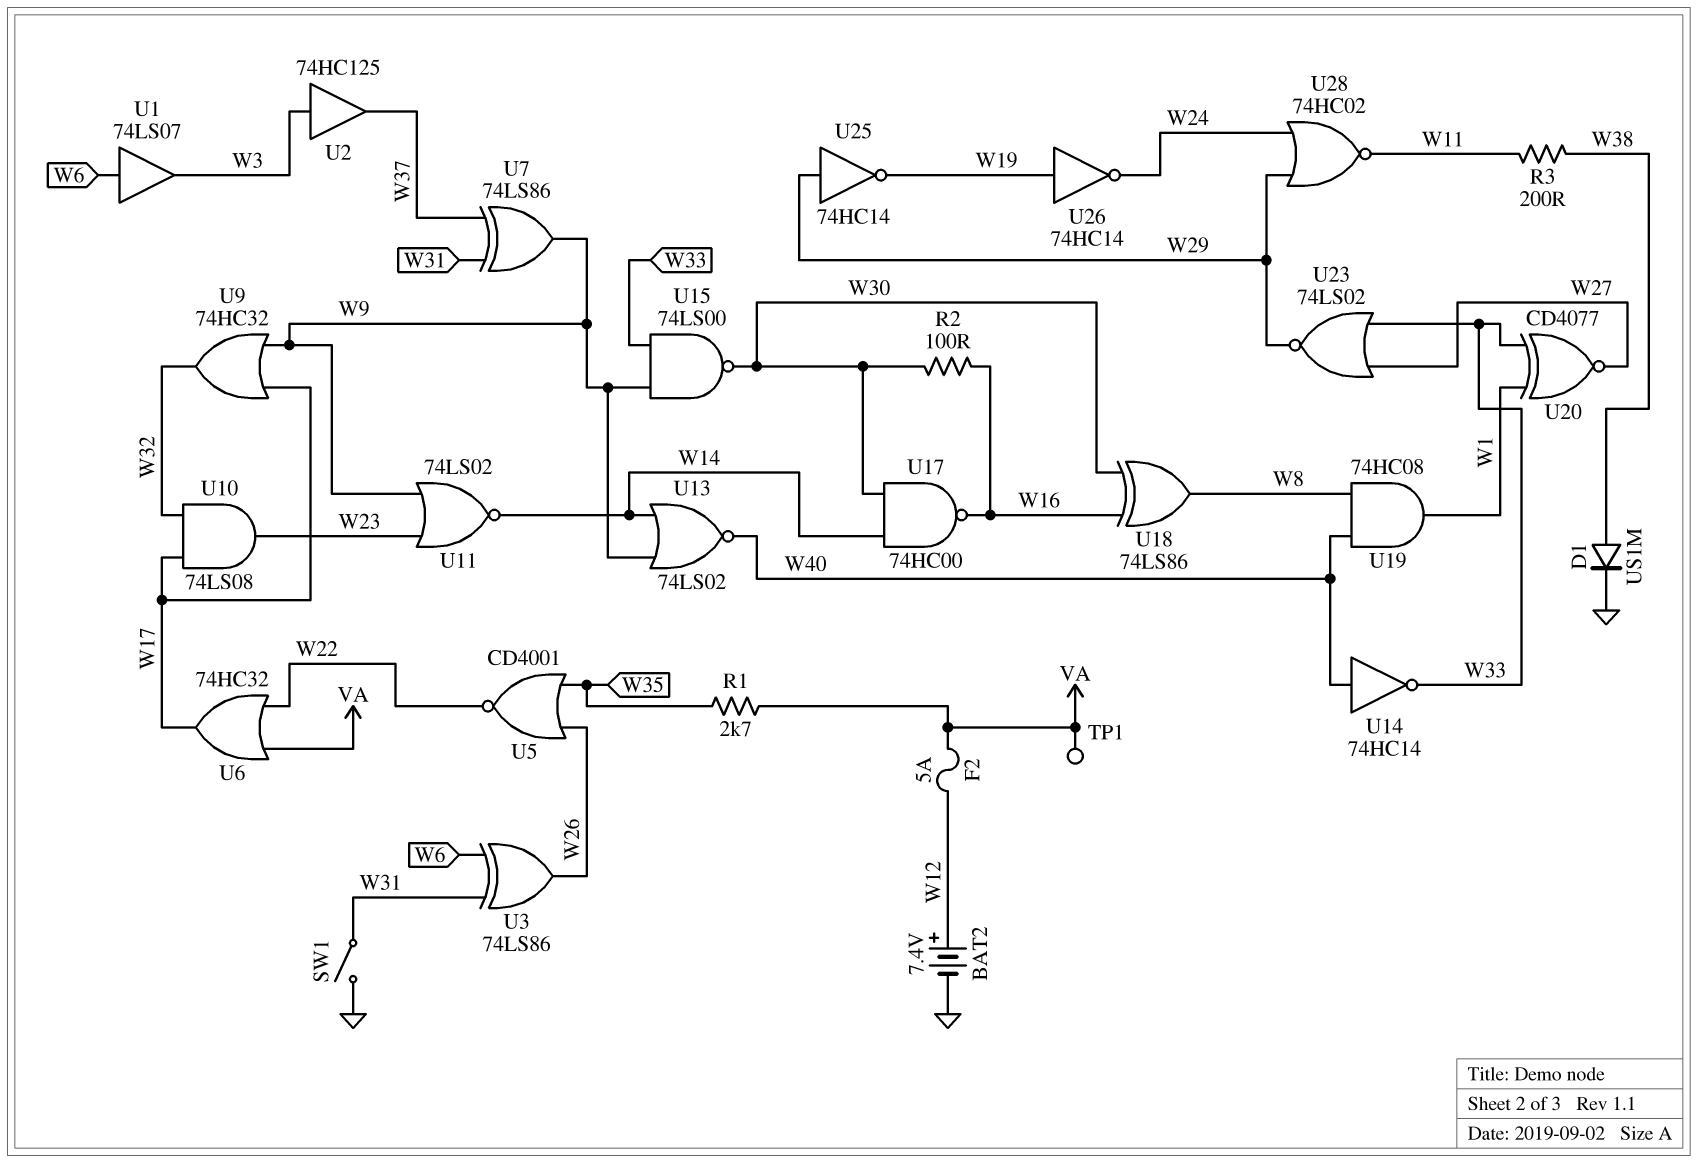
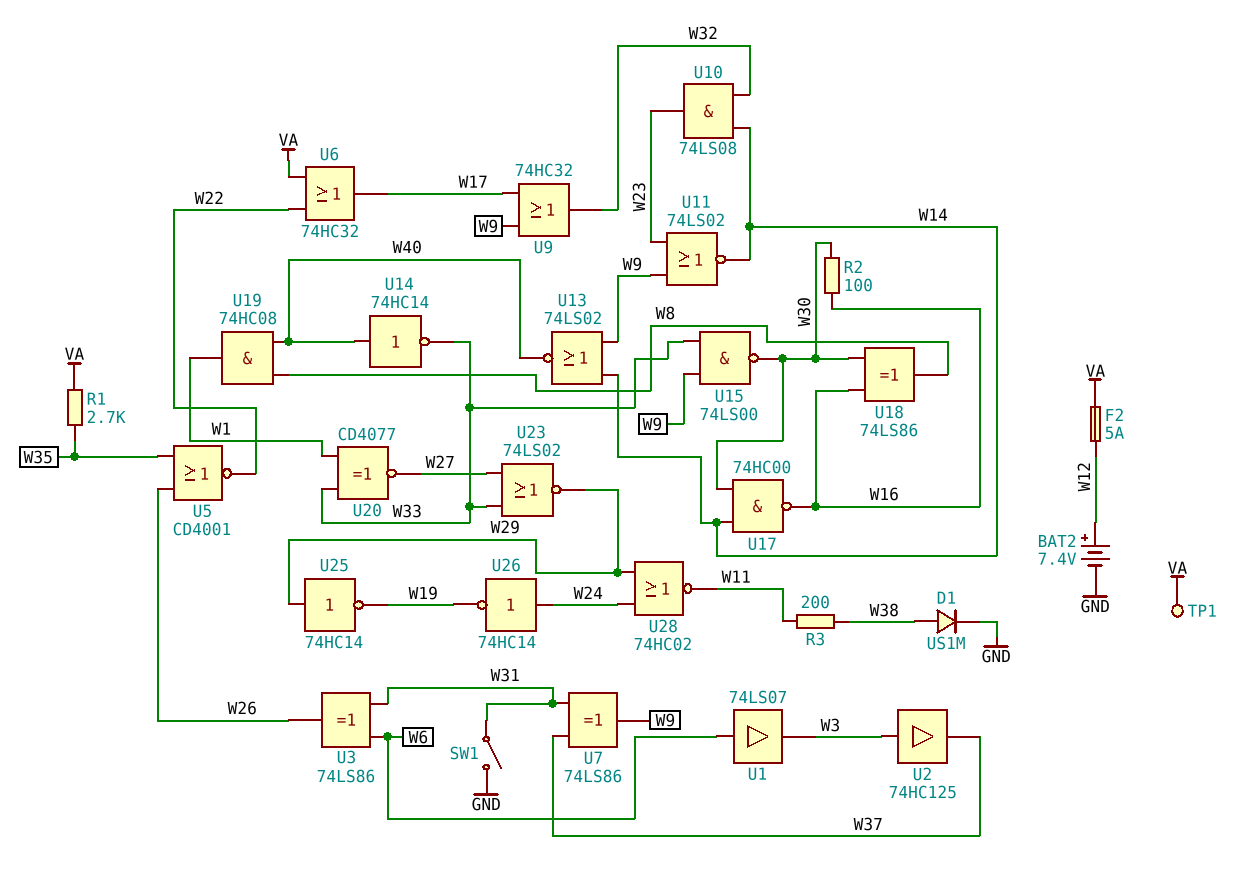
U10: AND 74LS08 (in W17, in W32, out W23) -> AND 74LS08 (in W14, in W32, out W23)
U26: NOT 74HC14 (in W19, out W24) -> NOT 74HC14 (in W24, out W19)

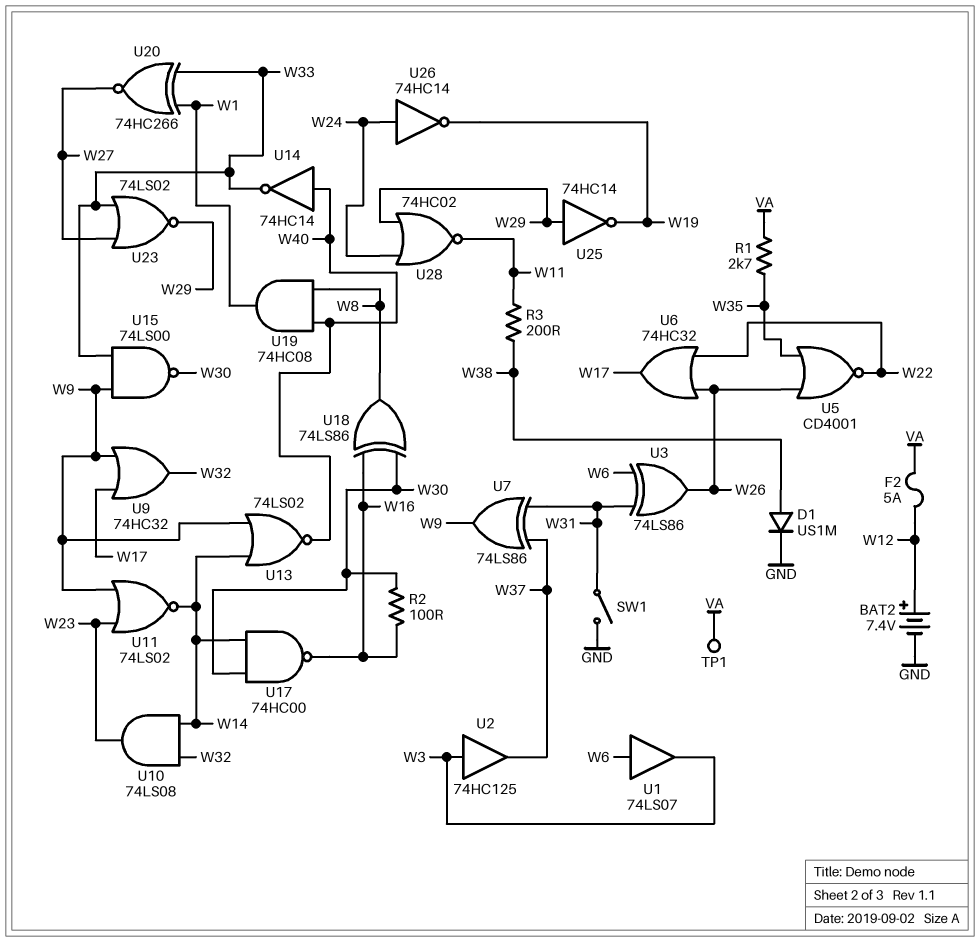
U6: OR 74HC32 (in VA, in W22, out W17) -> OR 74HC32 (in W22, in W26, out W17)
U20: XNOR CD4077 (in W1, in W33, out W27) -> XNOR 74HC266 (in W1, in W33, out W27)

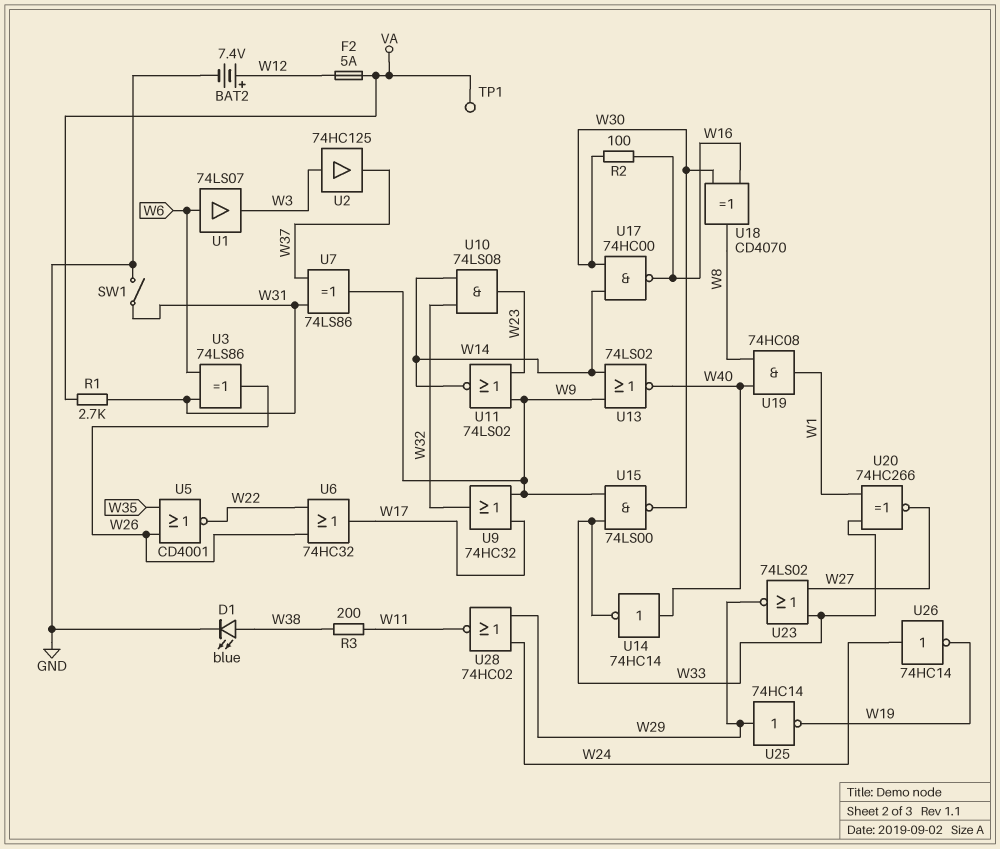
D1: diode US1M (A W38, K GND) -> LED blue (A W38, K GND)
R1: 2.7k (VA, W35) -> 2.7k (VA, W31)
U18: XOR 74LS86 (in W16, in W30, out W8) -> XOR CD4070 (in W16, in W30, out W8)

